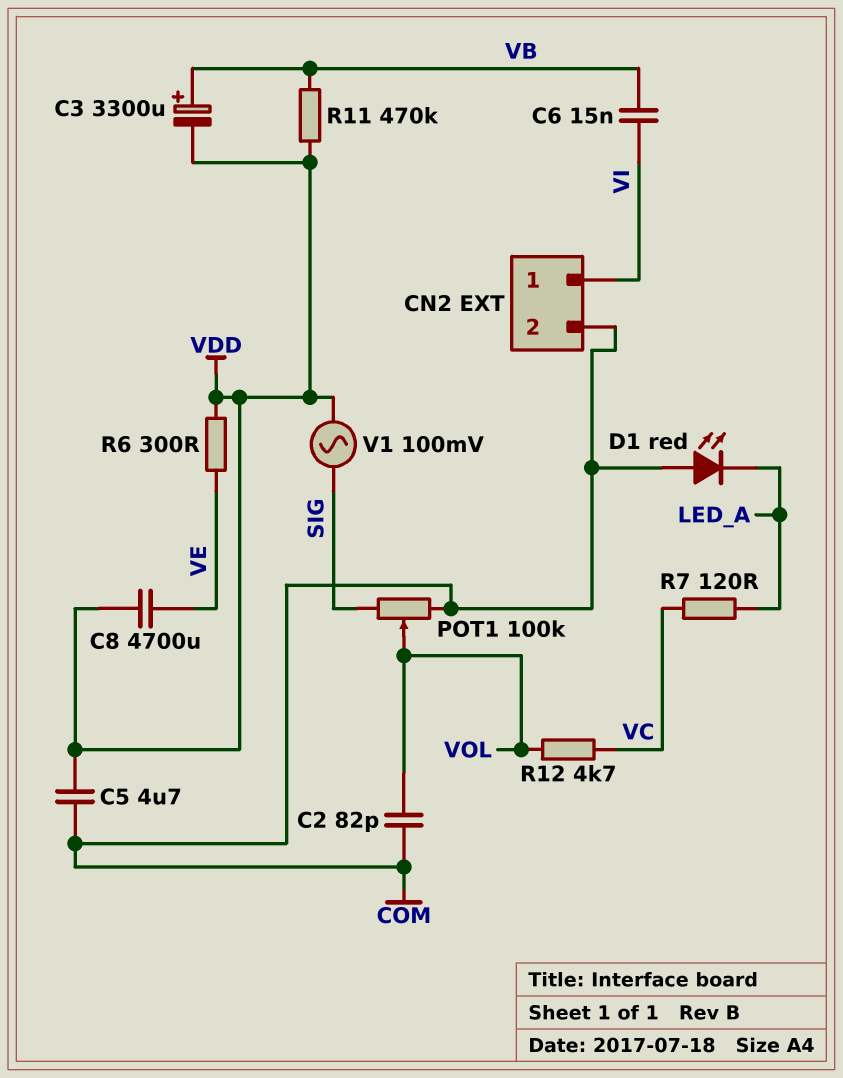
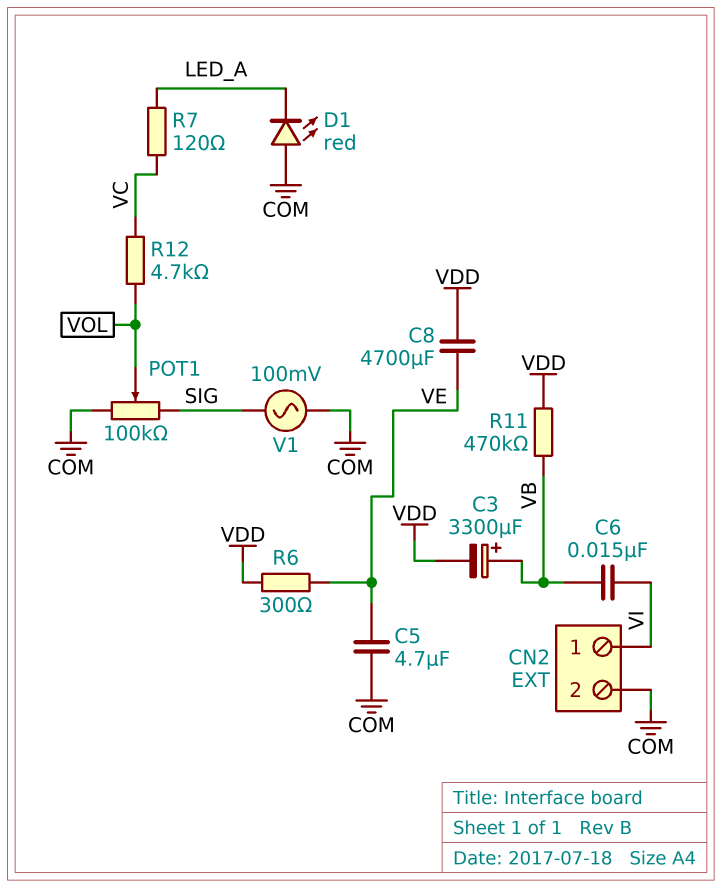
C2: 82pF (COM, VOL) -> none
C5: 4.7uF (COM, VDD) -> 4.7uF (COM, VE)
V1: AC 100mV (SIG, VDD) -> AC 100mV (COM, SIG)

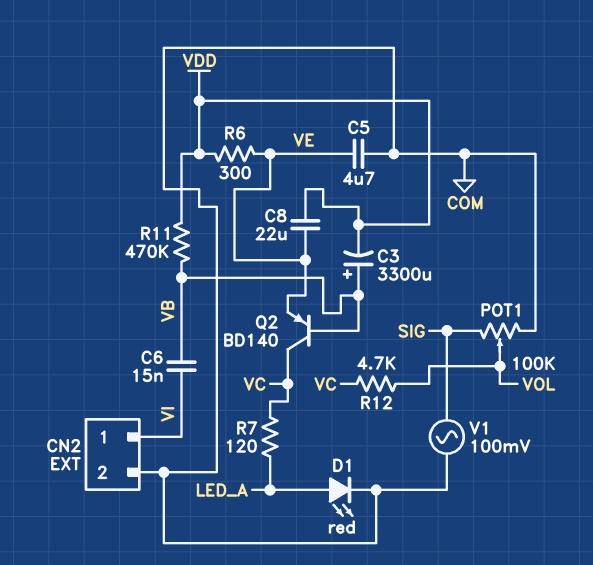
C8: 4700uF (VDD, VE) -> 22uF (VDD, VE)
D1: LED red (A COM, K LED_A) -> LED red (A LED_A, K COM)
Q2: none -> PNP BD140 (B VB, C VC, E VE)

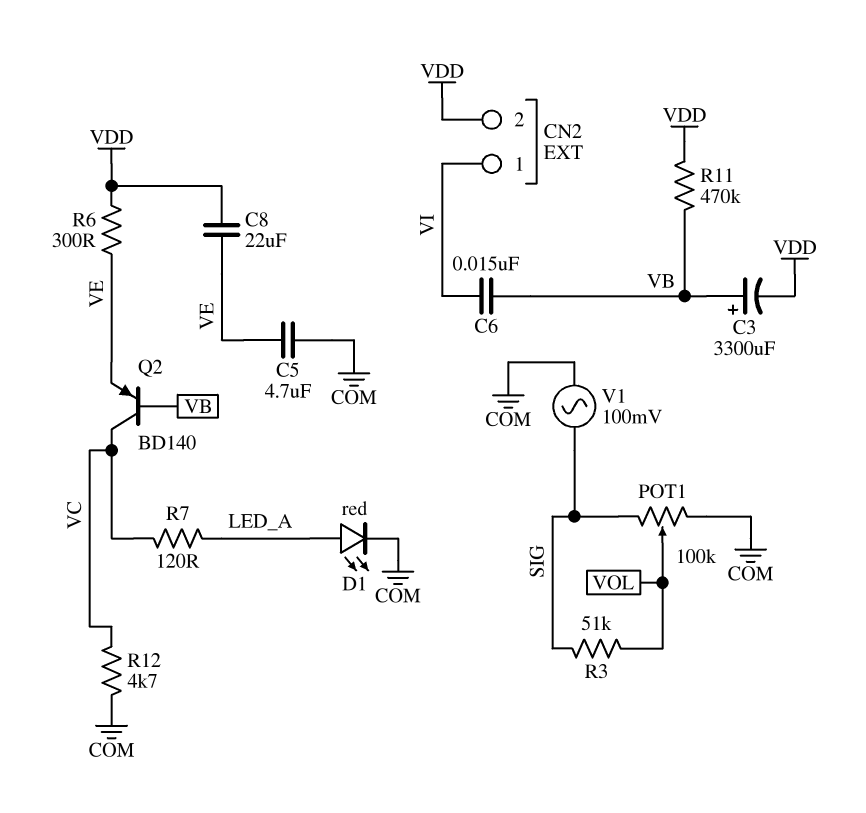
CN2 pin 2: COM -> VDD
R3: none -> 51k (SIG, VOL)
R12: 4.7k (VC, VOL) -> 4.7k (COM, VC)

